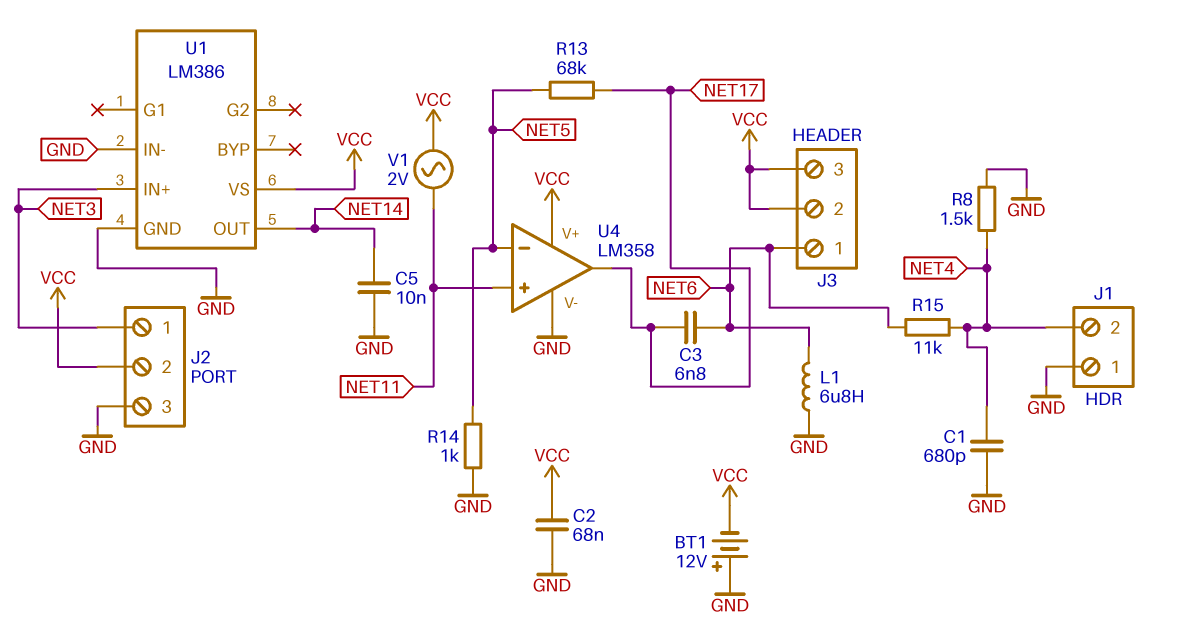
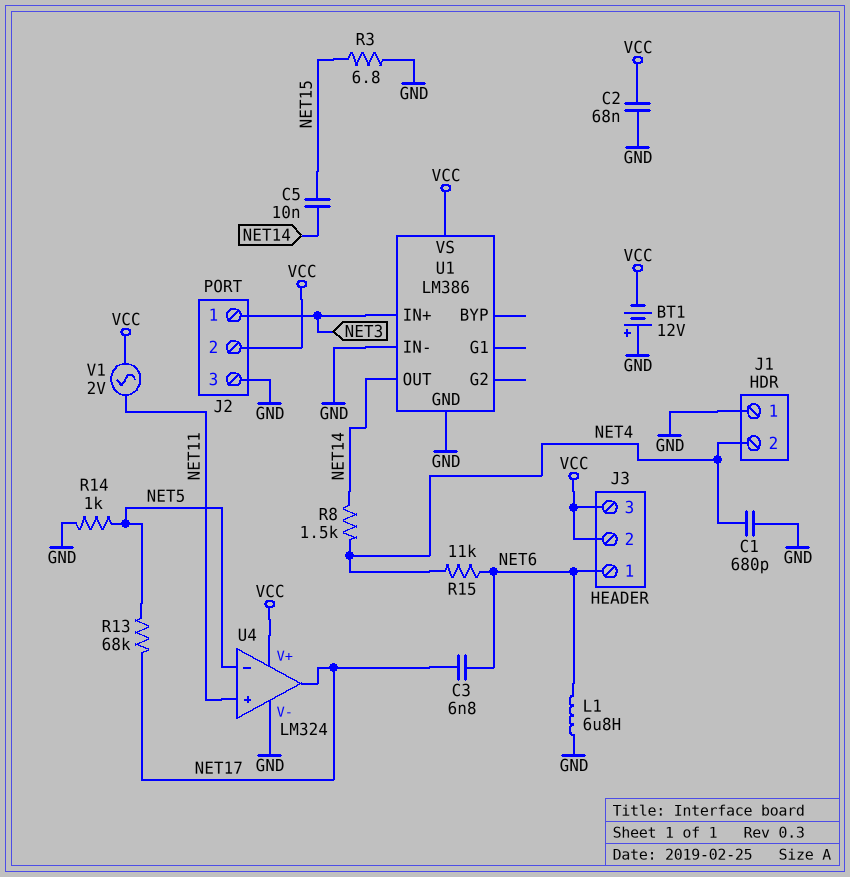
C5: 10nF (GND, NET14) -> 10nF (NET14, NET15)
R3: none -> 6.8 (GND, NET15)
R8: 1.5k (GND, NET4) -> 1.5k (NET4, NET14)
U4: LM358 -> LM324

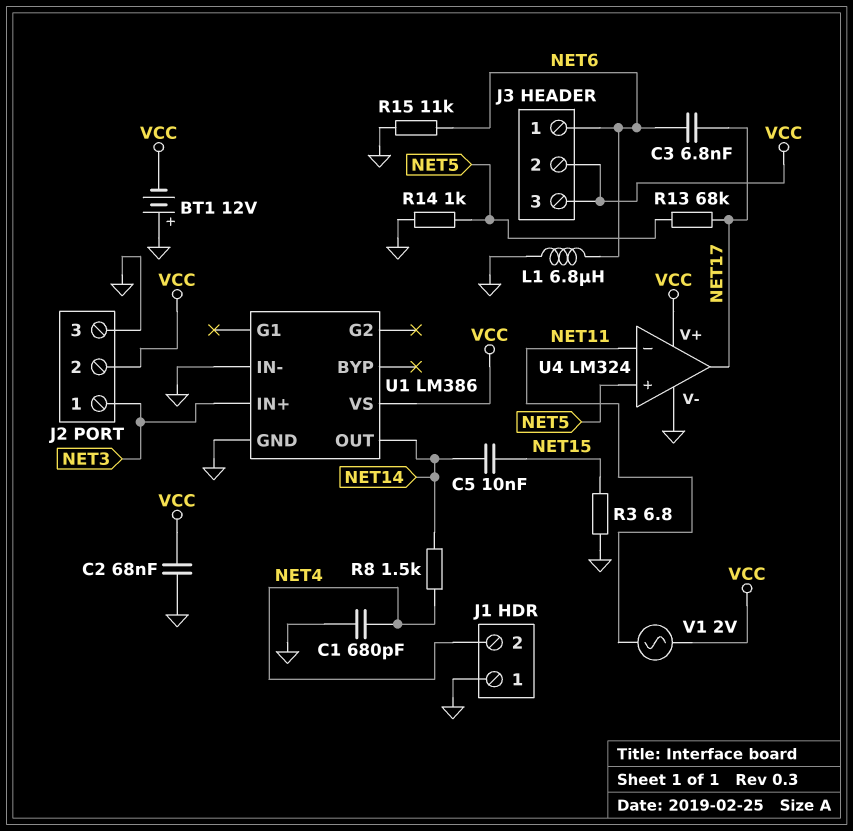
R15: 11k (NET4, NET6) -> 11k (GND, NET6)
U4 pin in+: NET11 -> NET5
U4 pin in-: NET5 -> NET11

